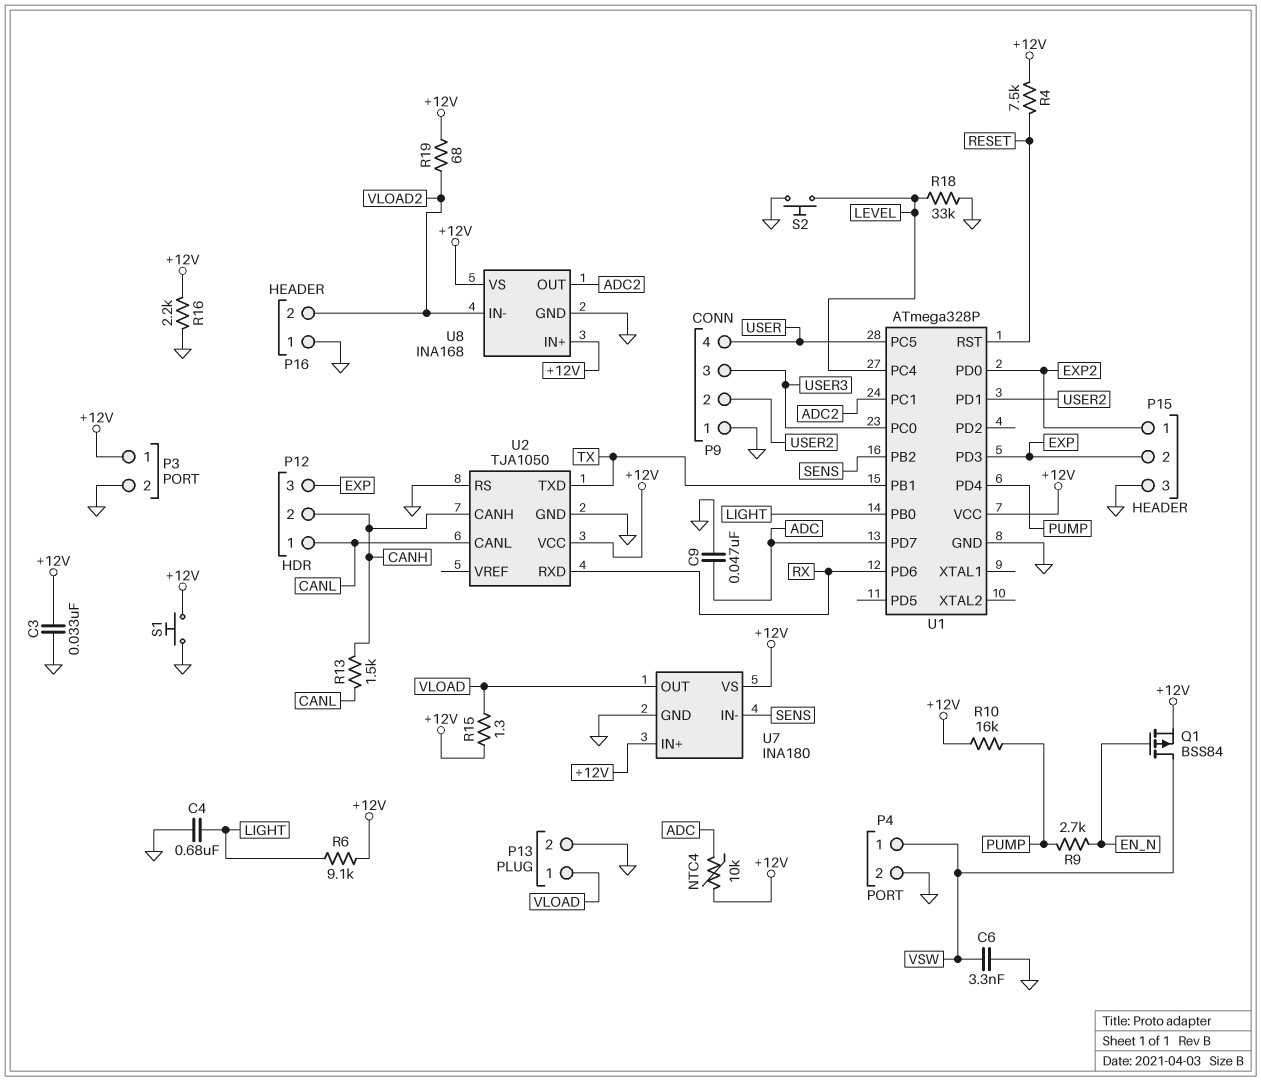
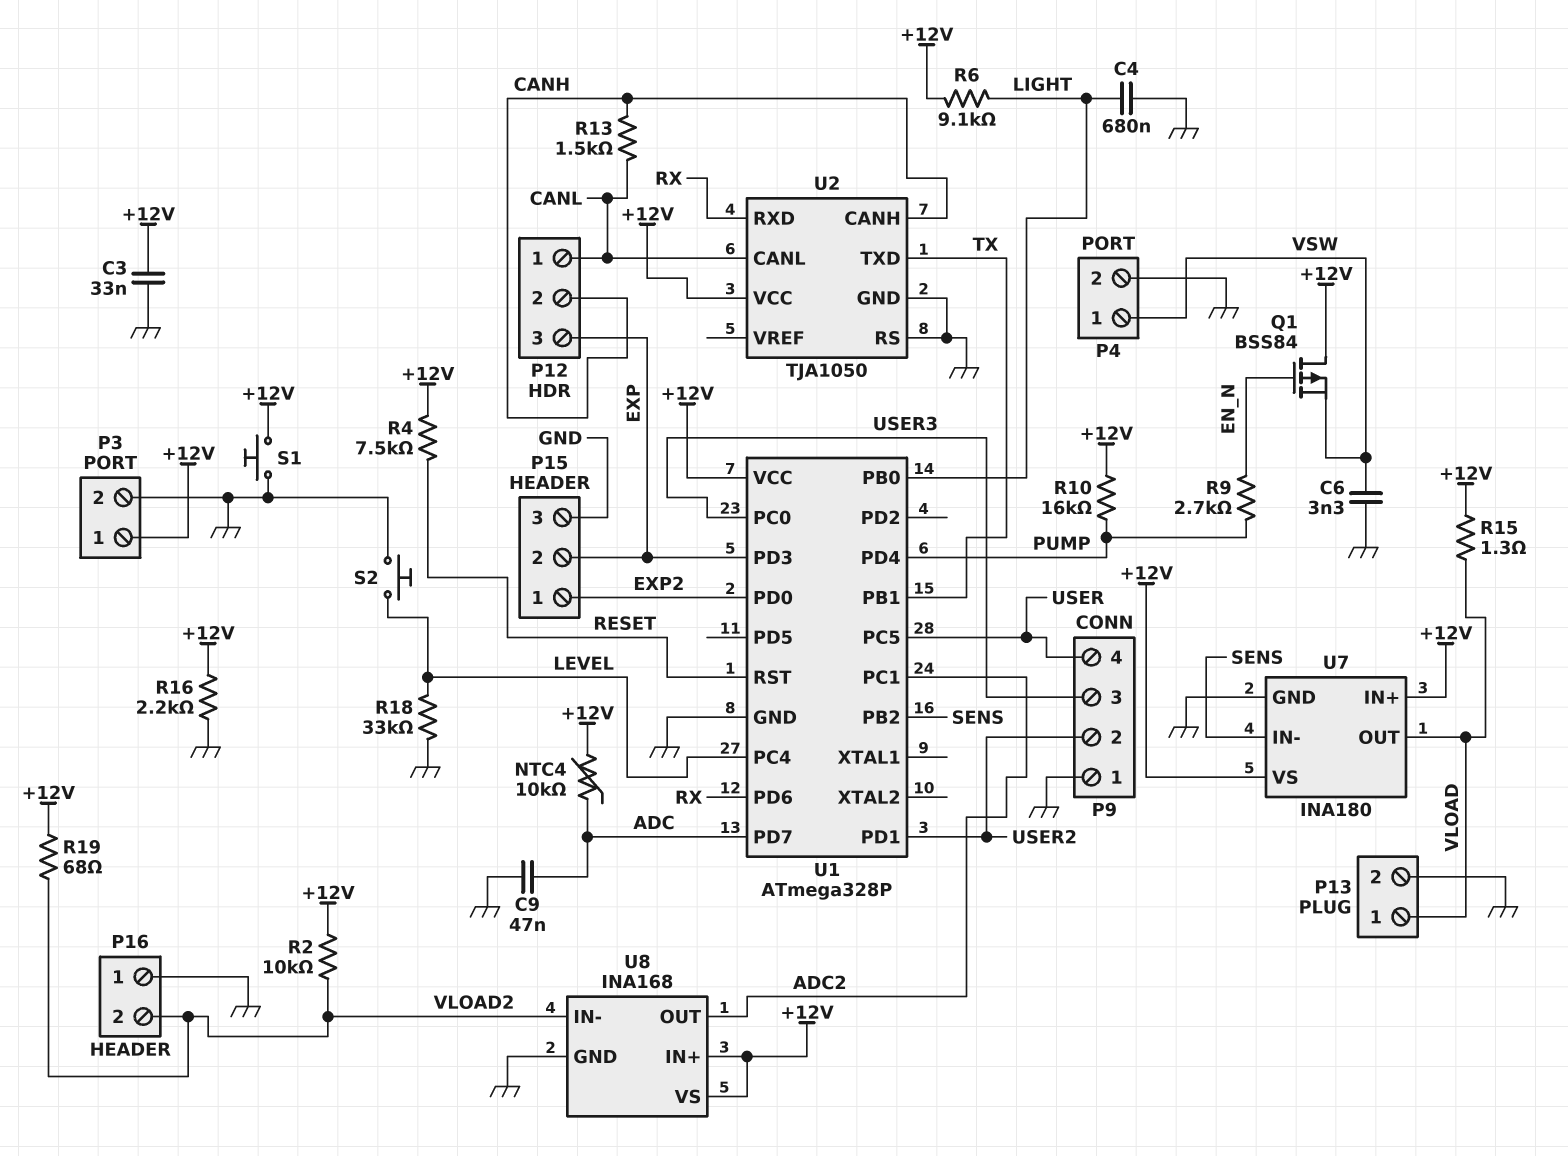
Q1: PMOS BSS84 (G EN_N, D VSW, S +12V) -> PMOS BSS84 (G EN_N, D +12V, S VSW)
R2: none -> 10k (+12V, VLOAD2)

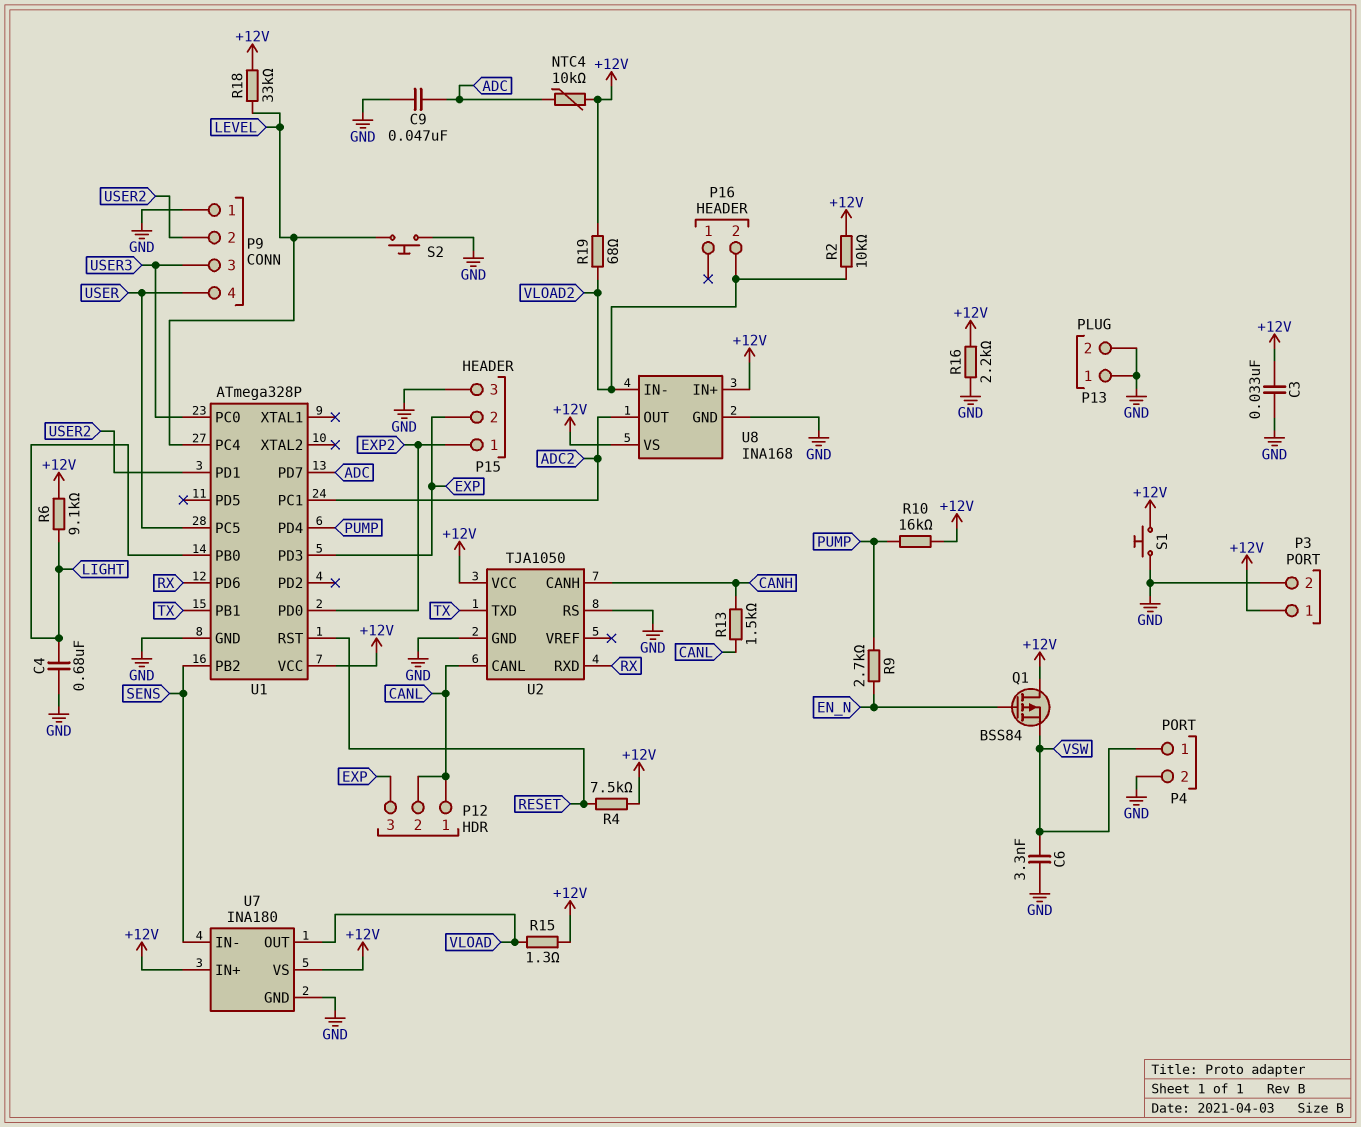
P12 pin 2: CANH -> CANL
P13 pin 1: VLOAD -> GND
P16 pin 1: GND -> none
R18: 33k (GND, LEVEL) -> 33k (+12V, LEVEL)

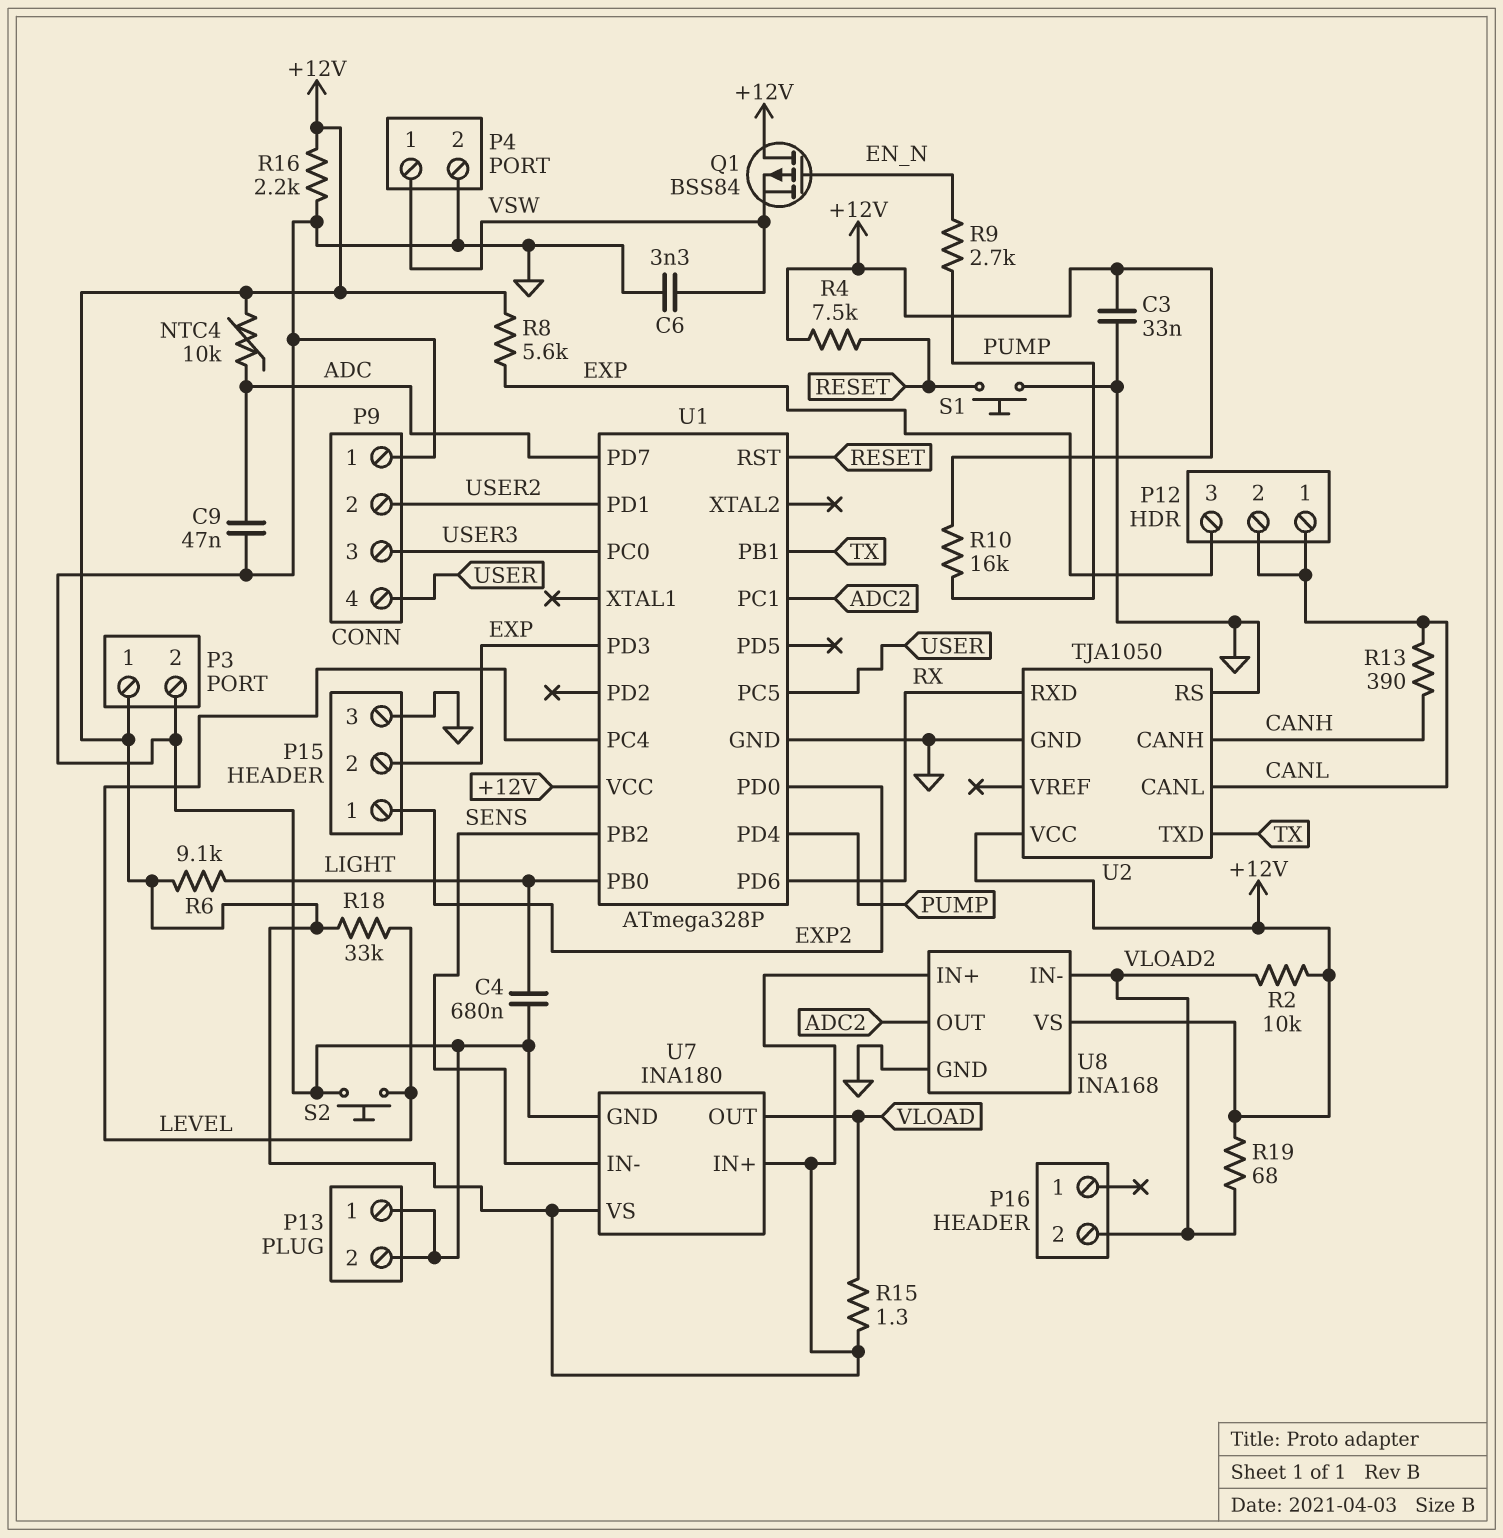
R8: none -> 5.6k (+12V, EXP)
R13: 1.5k (CANH, CANL) -> 390 (CANH, CANL)
S1: button (+12V, GND) -> button (GND, RESET)

